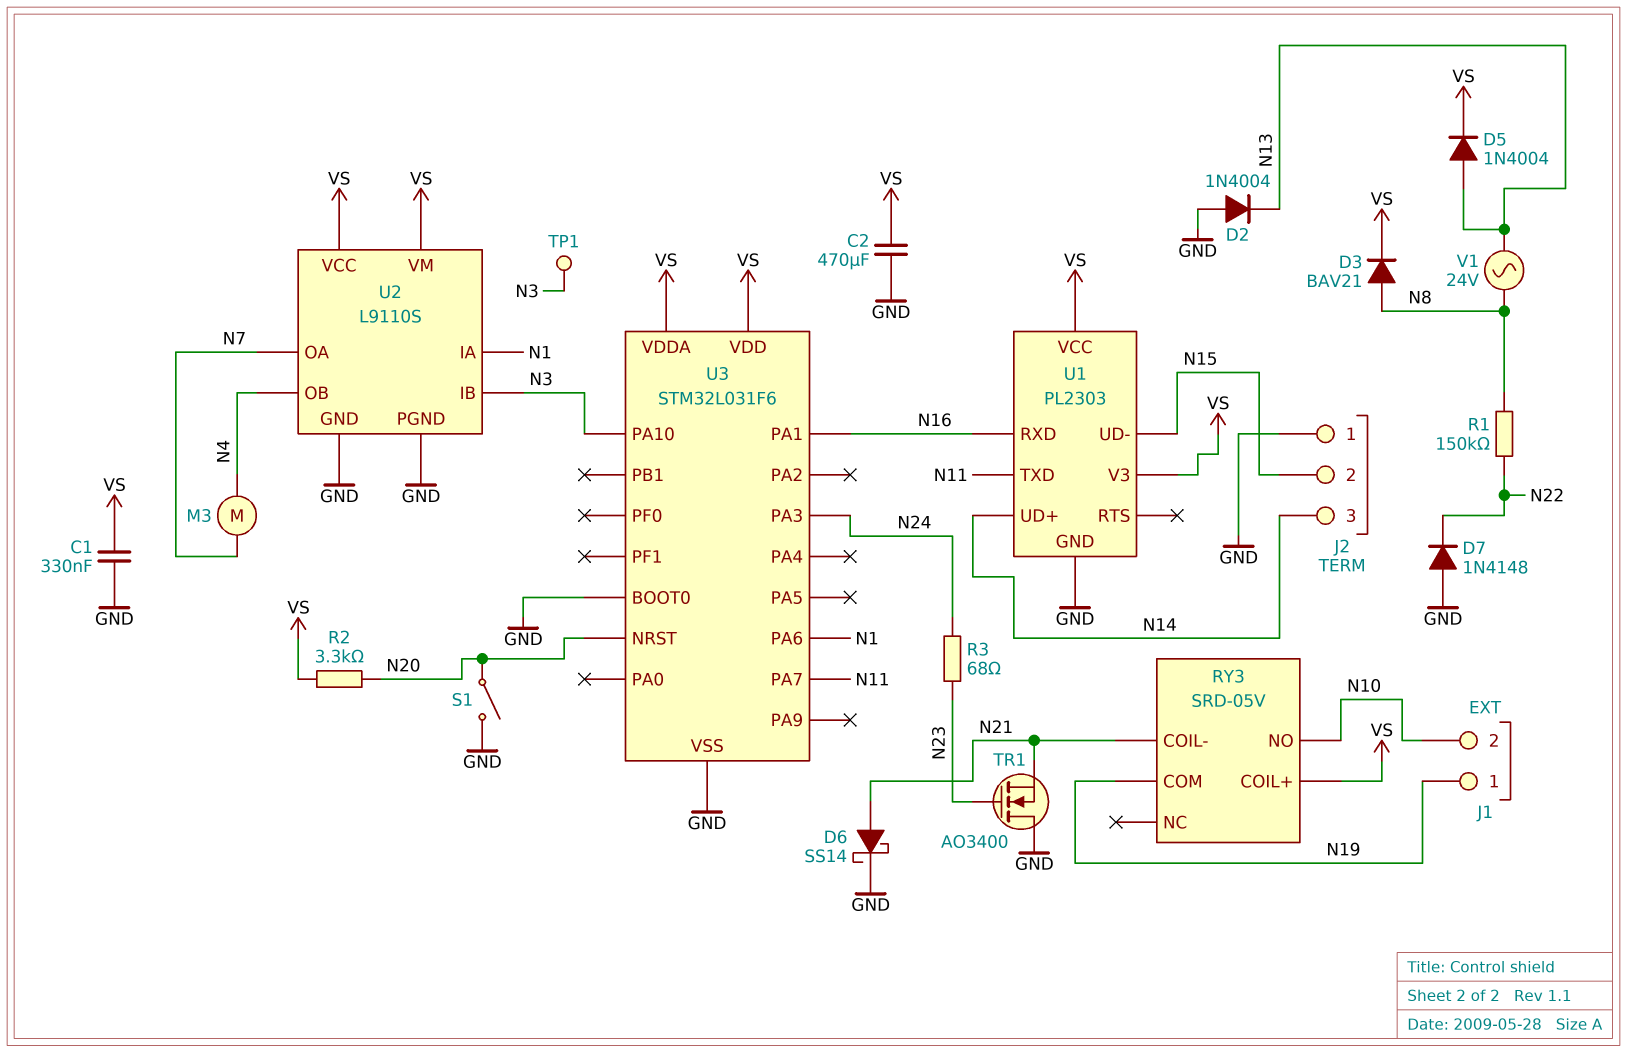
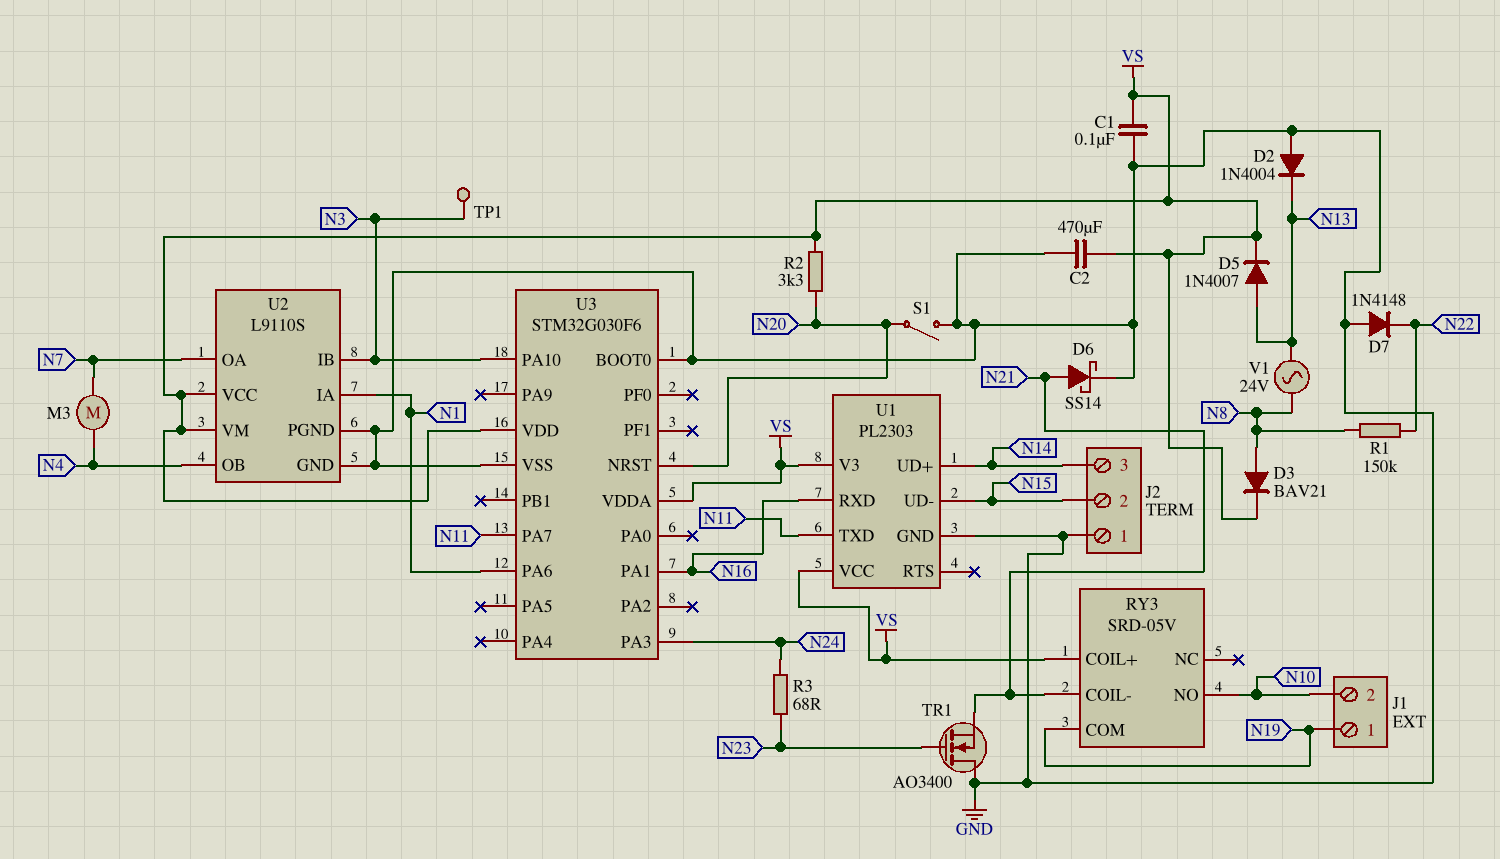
C1: 330nF (GND, VS) -> 100nF (GND, VS)
D5: diode 1N4004 (A N13, K VS) -> diode 1N4007 (A N13, K VS)
U3: STM32L031F6 -> STM32G030F6

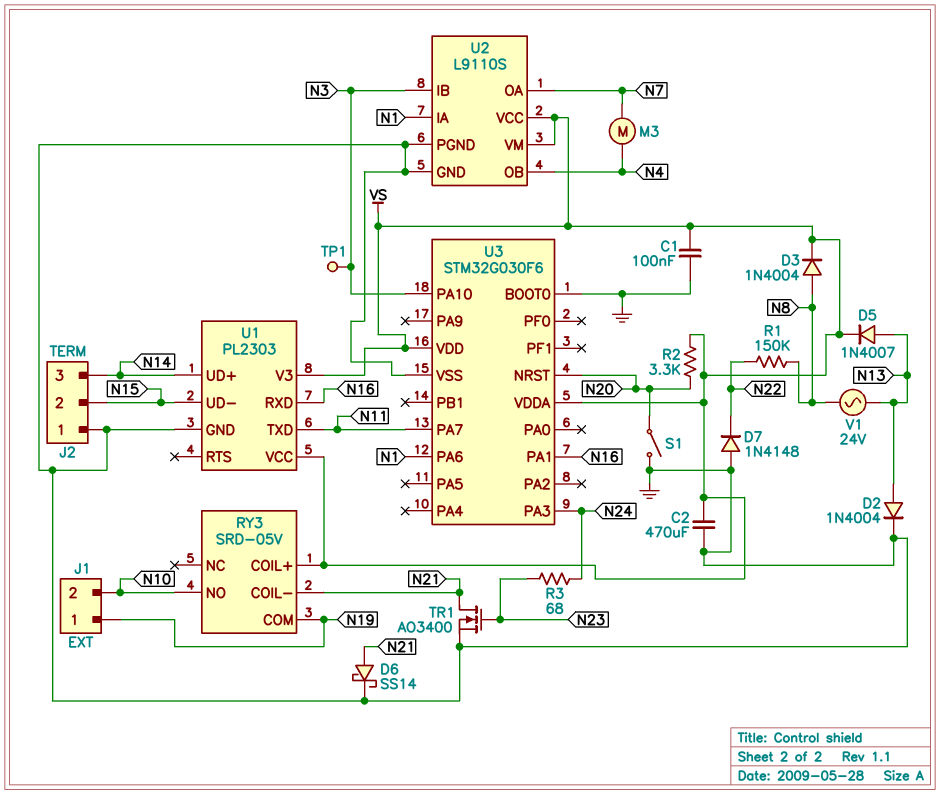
D2: diode 1N4004 (A GND, K N13) -> diode 1N4004 (A N13, K GND)
D3: diode BAV21 (A N8, K VS) -> diode 1N4004 (A N8, K VS)
TR1: NMOS AO3400 (G N23, D GND, S N21) -> NMOS AO3400 (G N23, D N21, S GND)

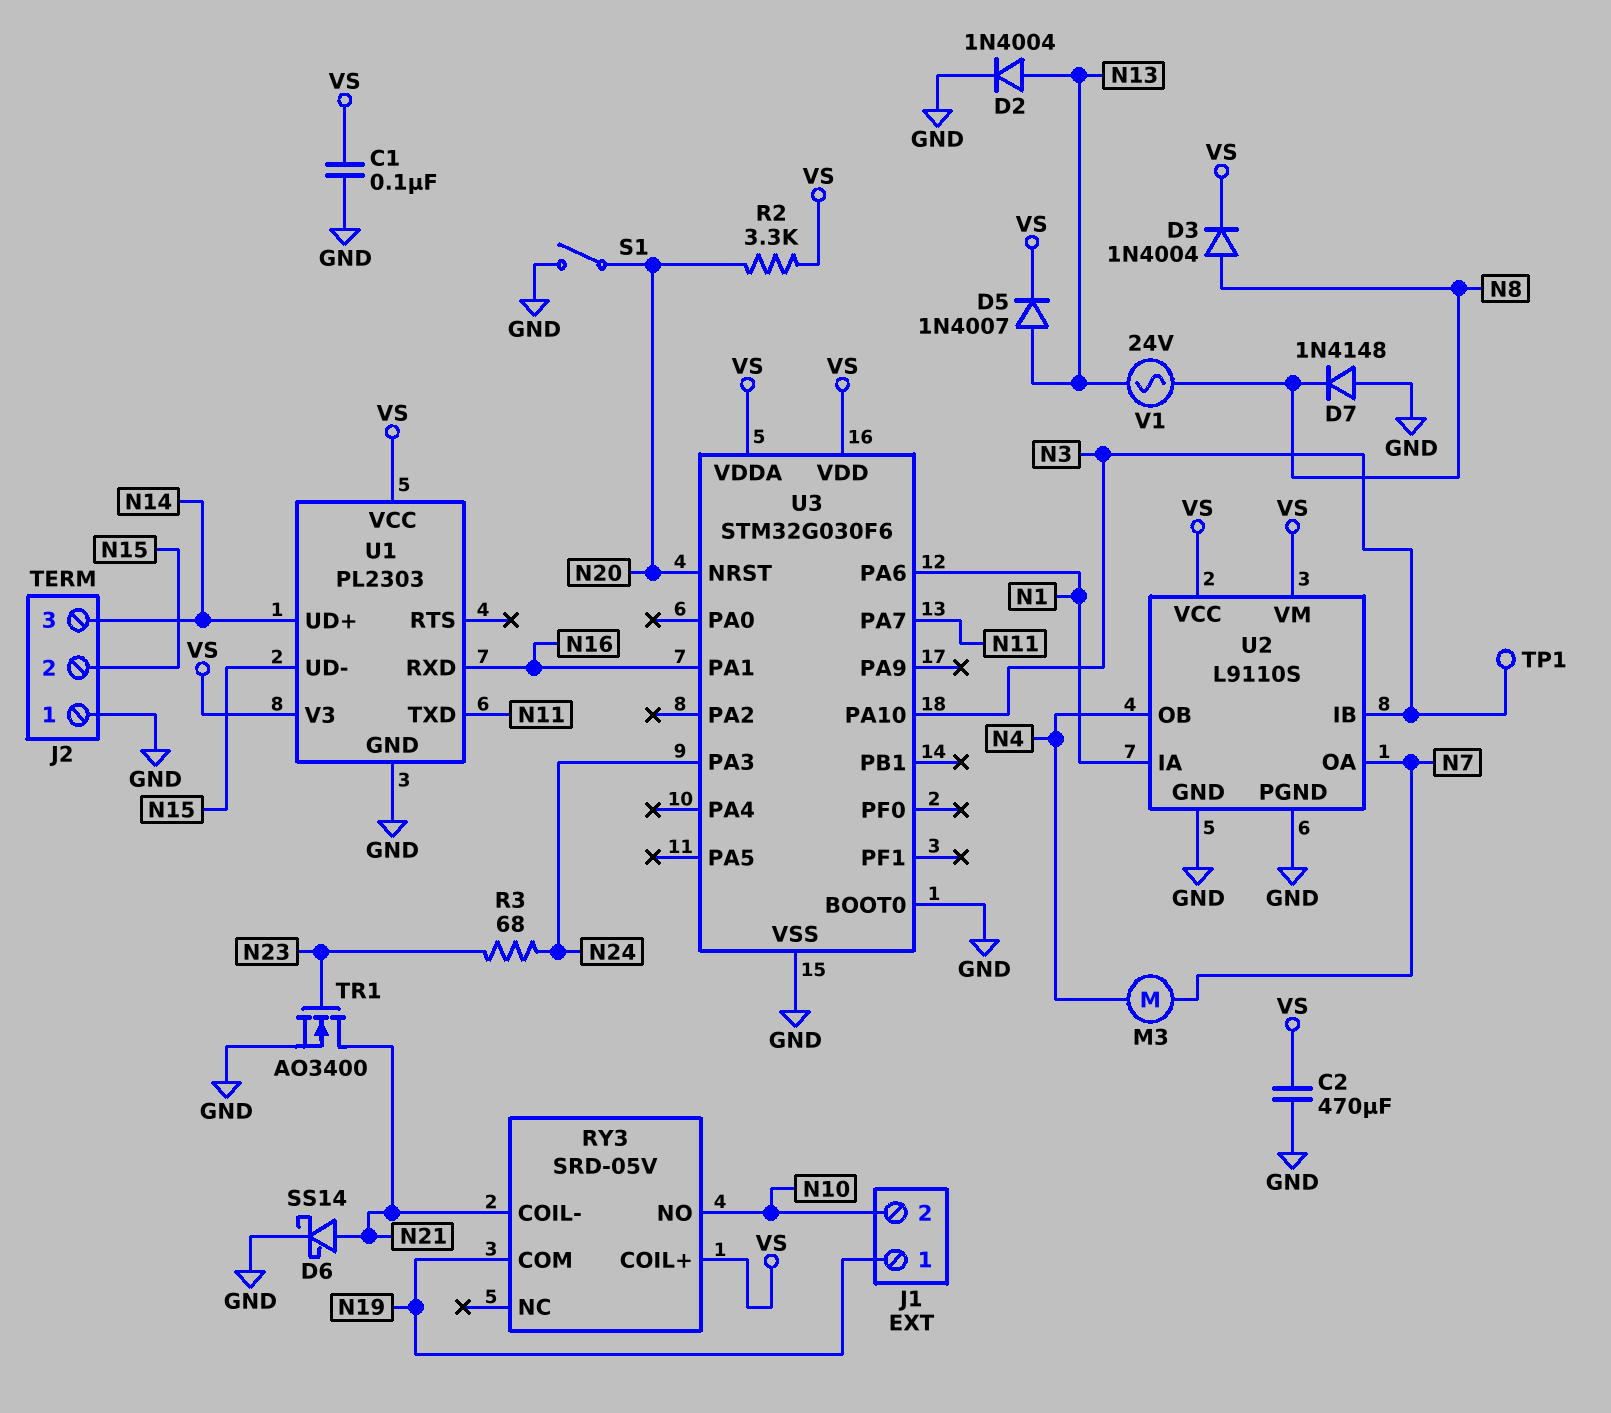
D7: diode 1N4148 (A GND, K N22) -> diode 1N4148 (A GND, K N8)
R1: 150k (N8, N22) -> none

